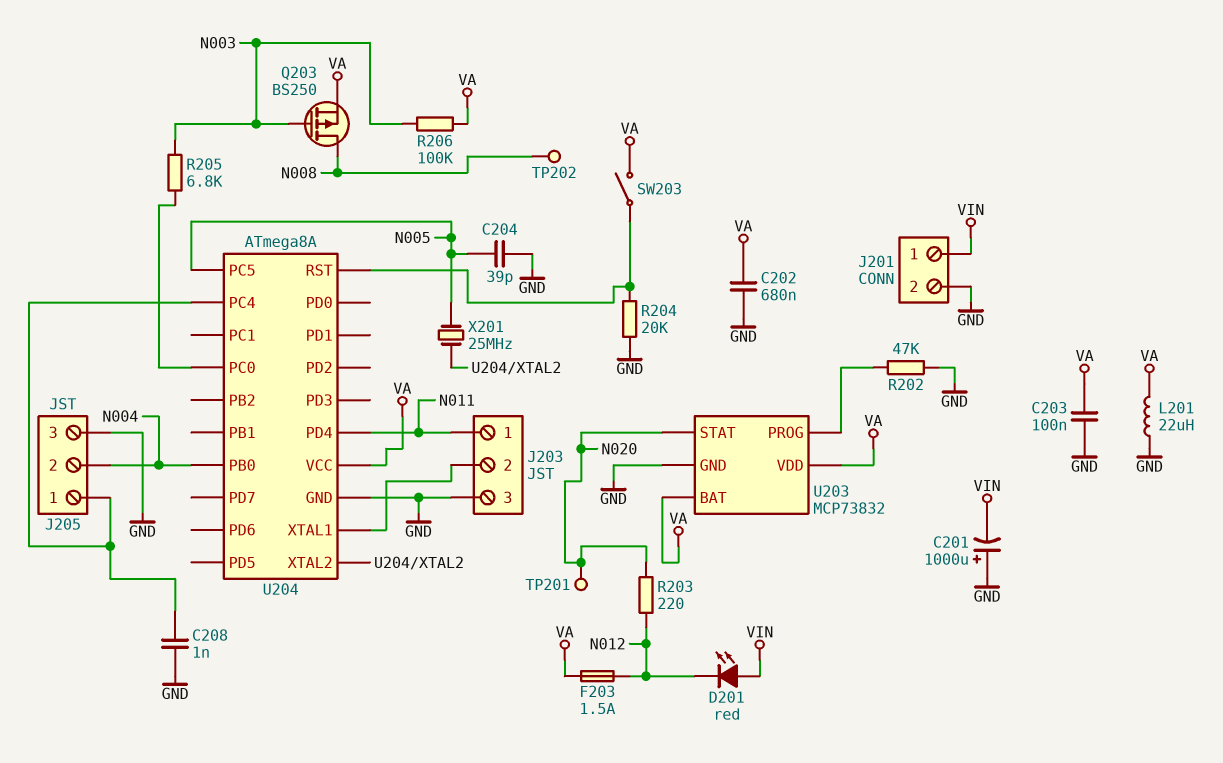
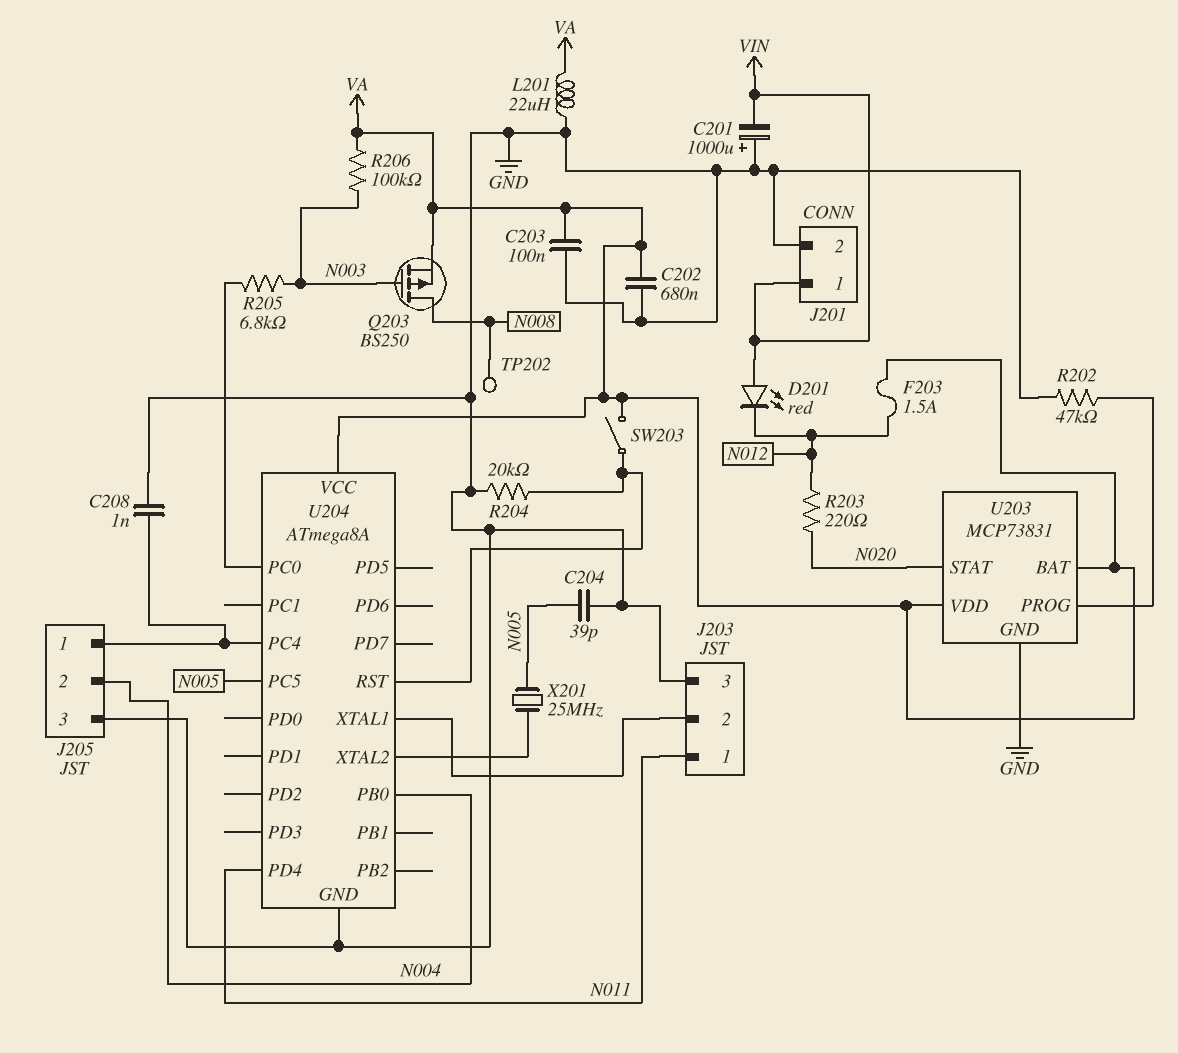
TP201: test point (N020) -> none
U203: MCP73832 -> MCP73831

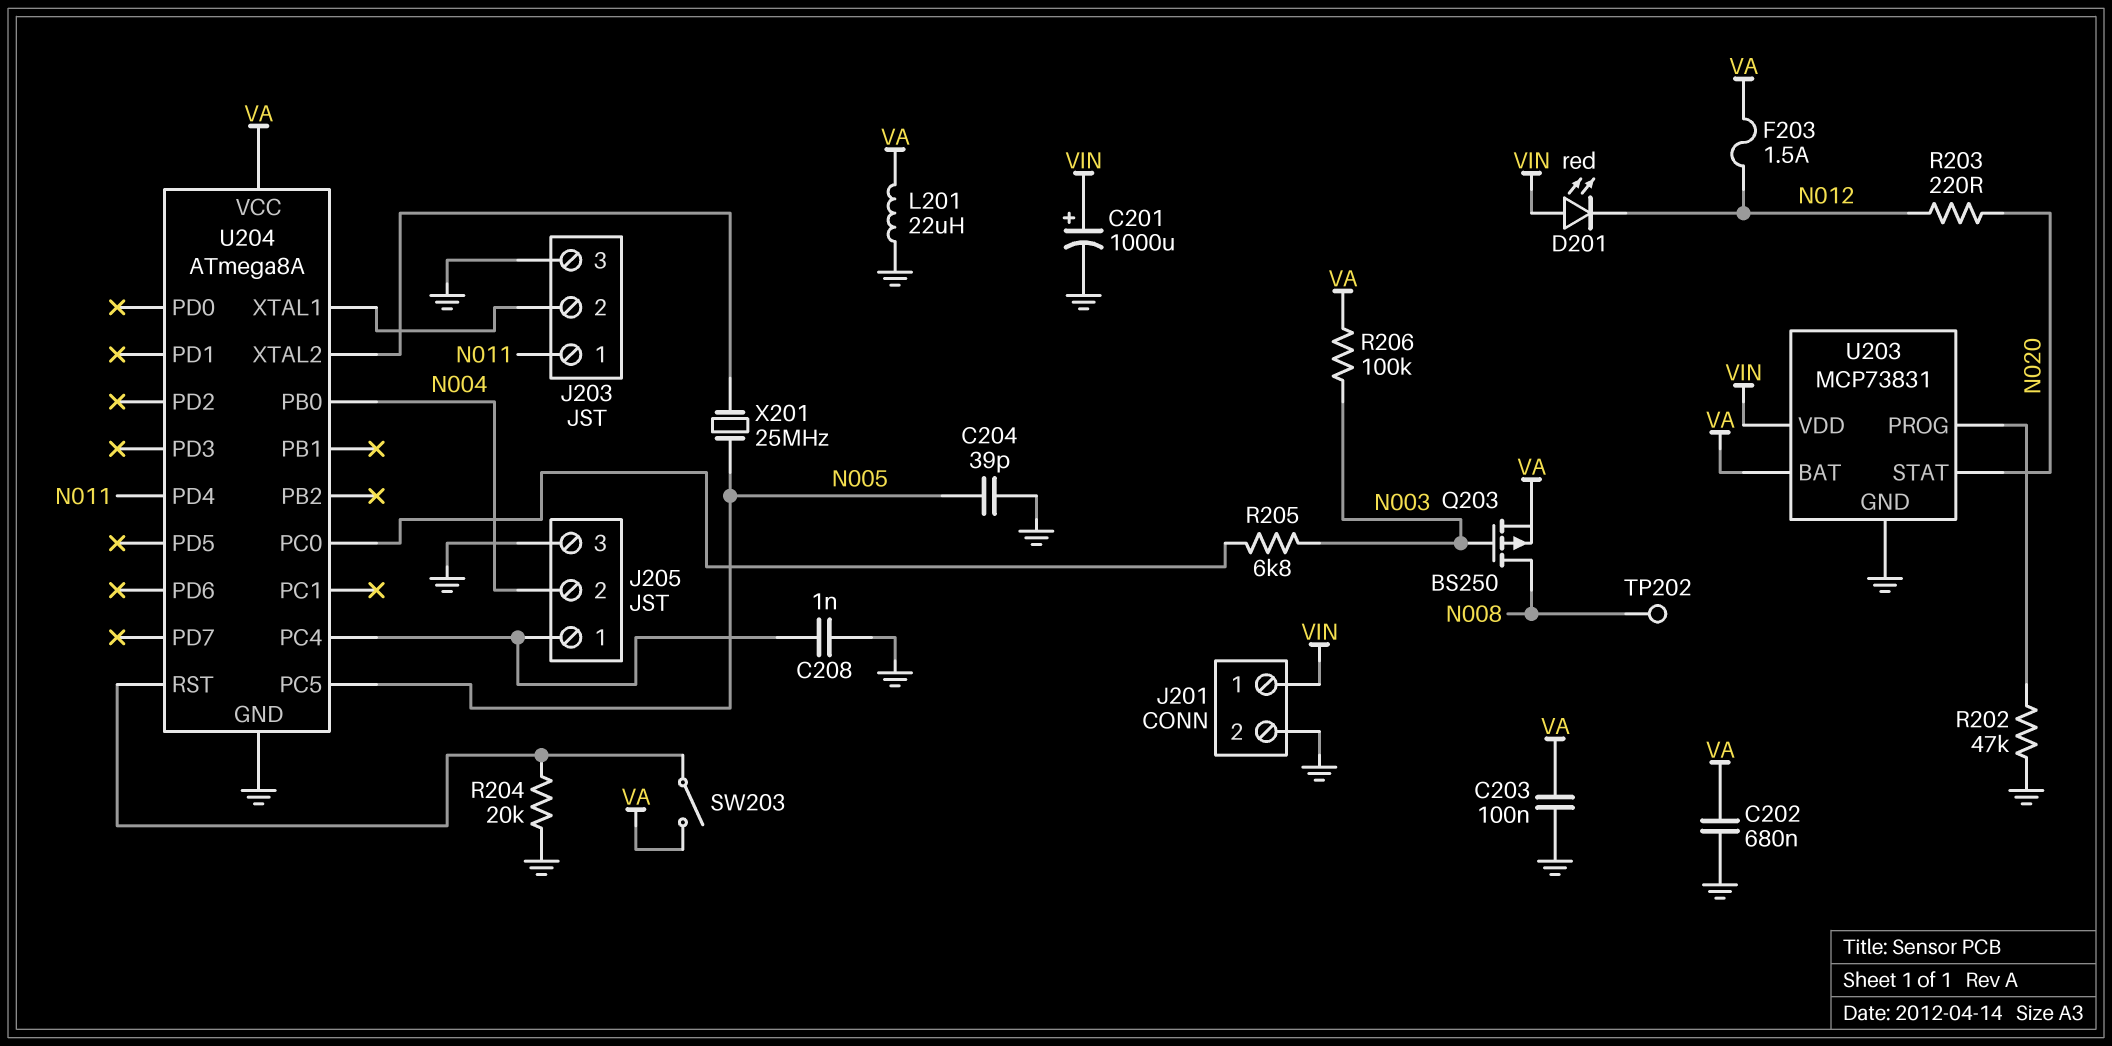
C201: 1000uF (plus GND, minus VIN) -> 1000uF (plus VIN, minus GND)
U203 pin VDD: VA -> VIN

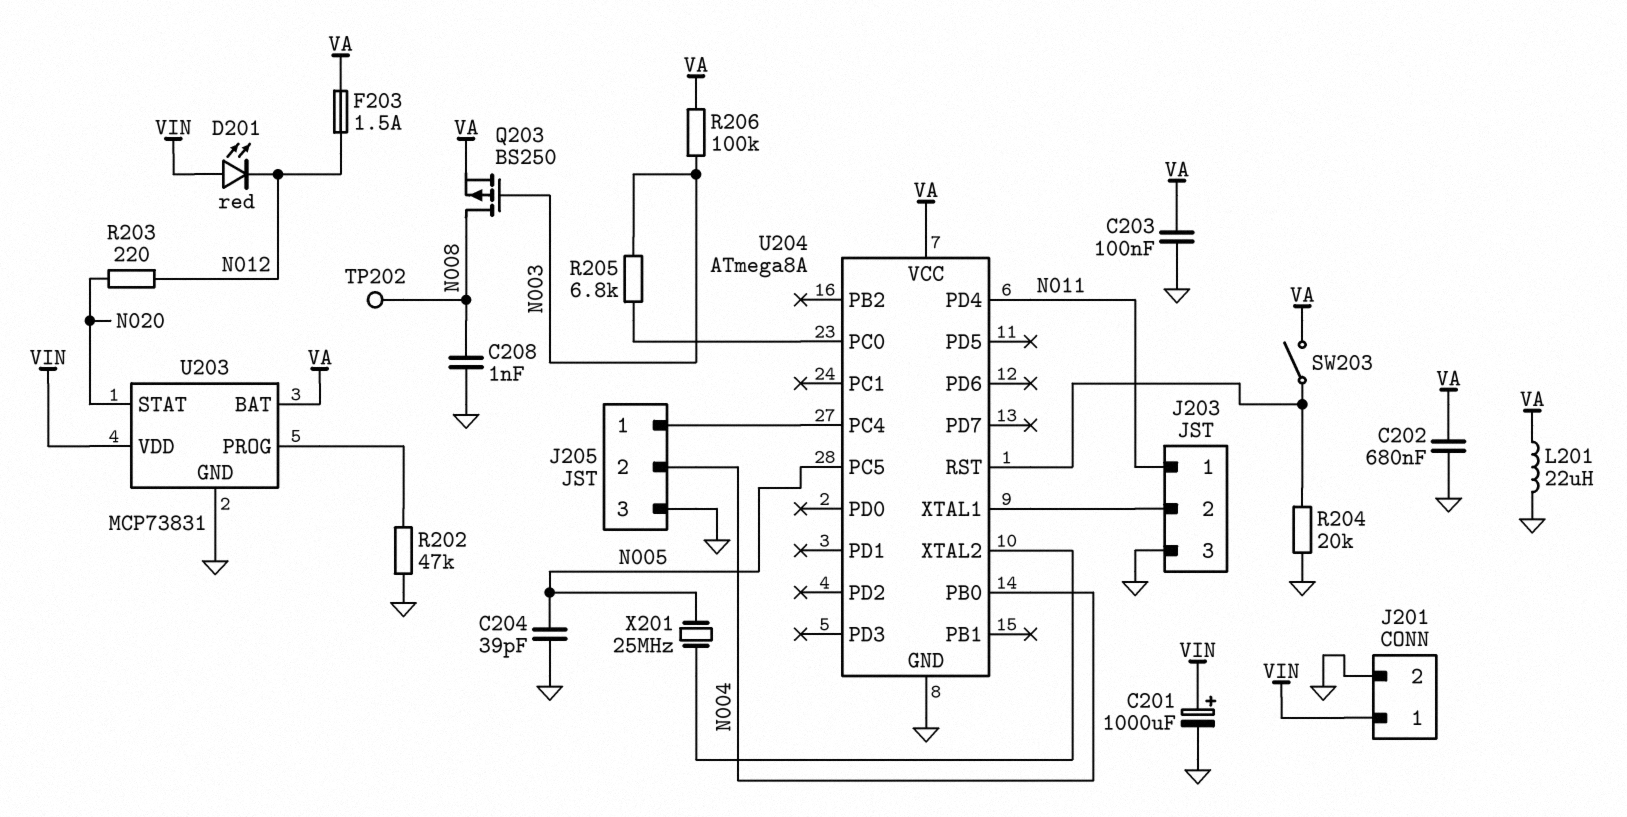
C208: 1nF (GND, J205/1) -> 1nF (GND, N008)

